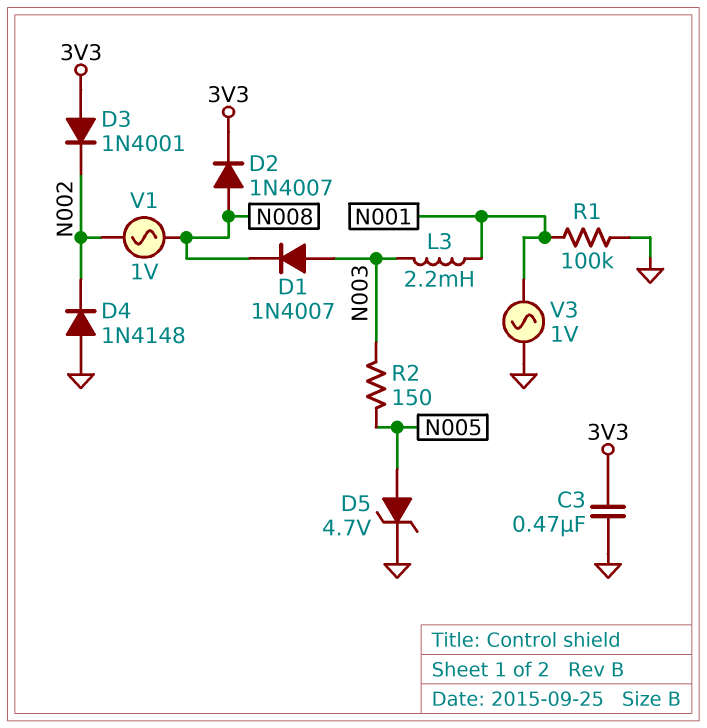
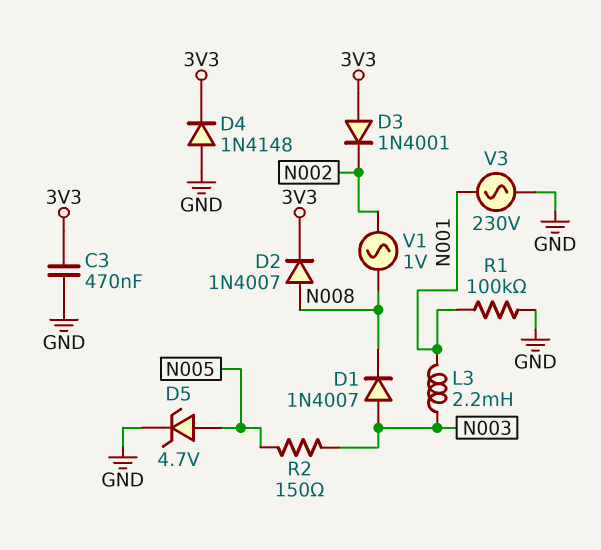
D4: diode 1N4148 (A GND, K N002) -> diode 1N4148 (A GND, K 3V3)
V3: AC 1V (GND, N001) -> AC 230V (GND, N001)

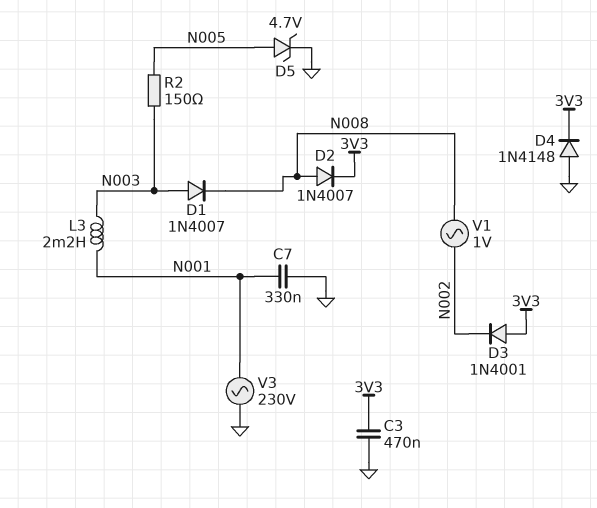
C7: none -> 330nF (GND, N001)
R1: 100k (GND, N001) -> none

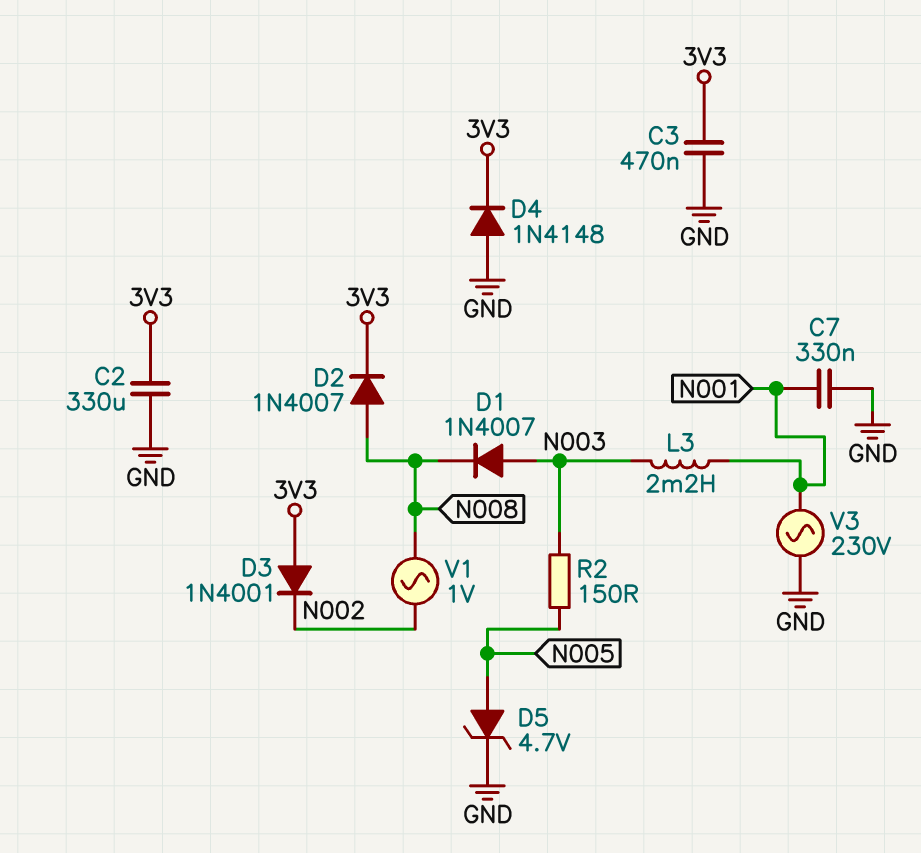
C2: none -> 330uF (3V3, GND)

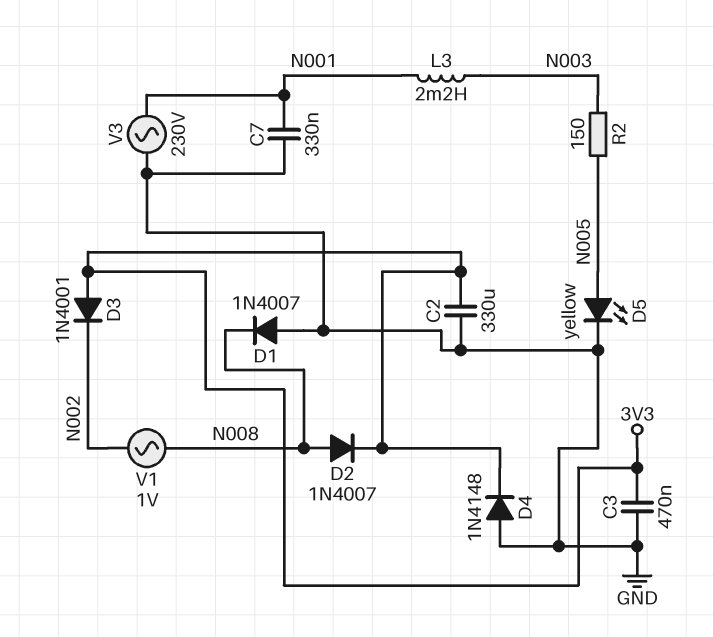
D1: diode 1N4007 (A N003, K N008) -> diode 1N4007 (A GND, K N008)
D5: zener 4.7V (A N005, K GND) -> LED yellow (A N005, K GND)

